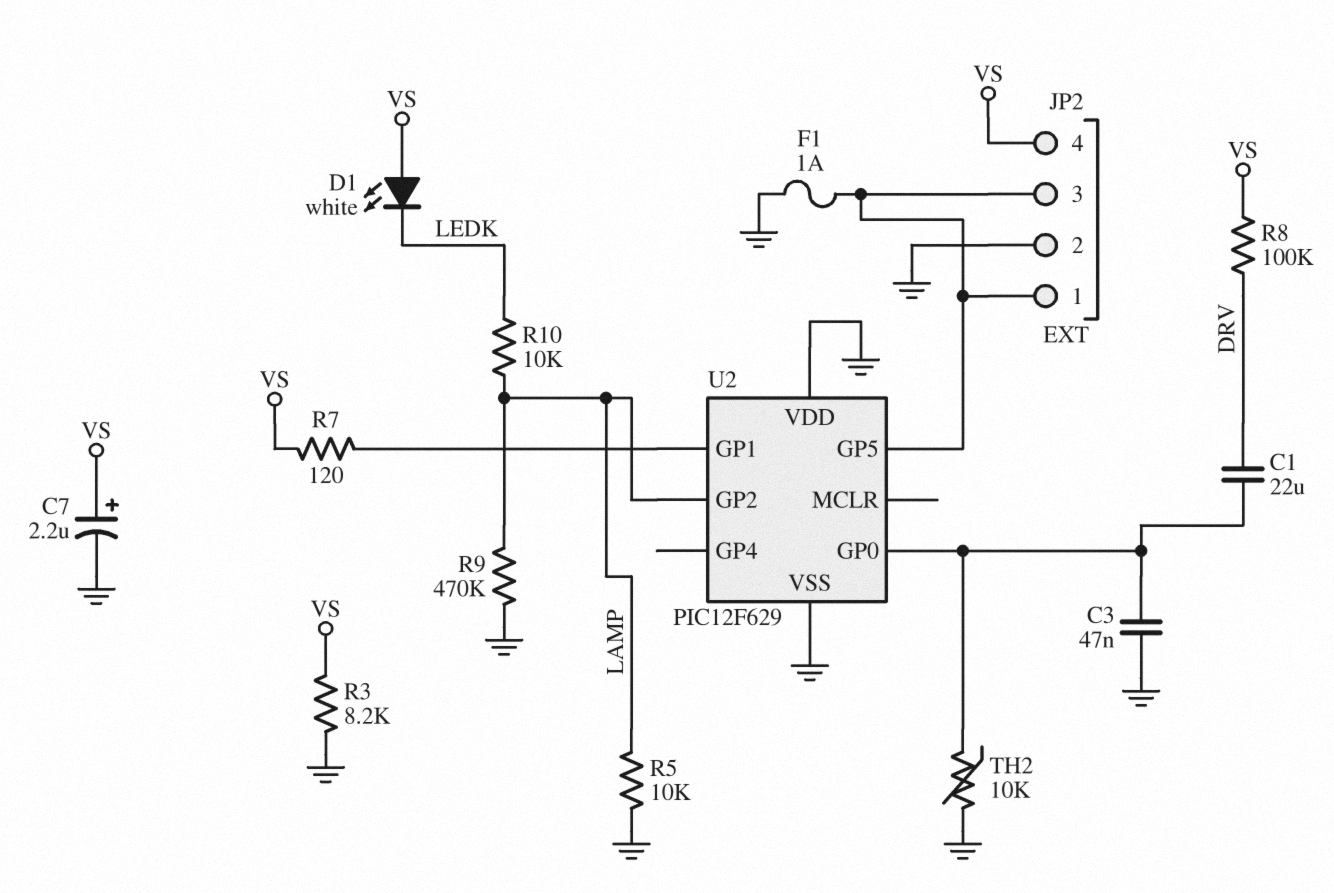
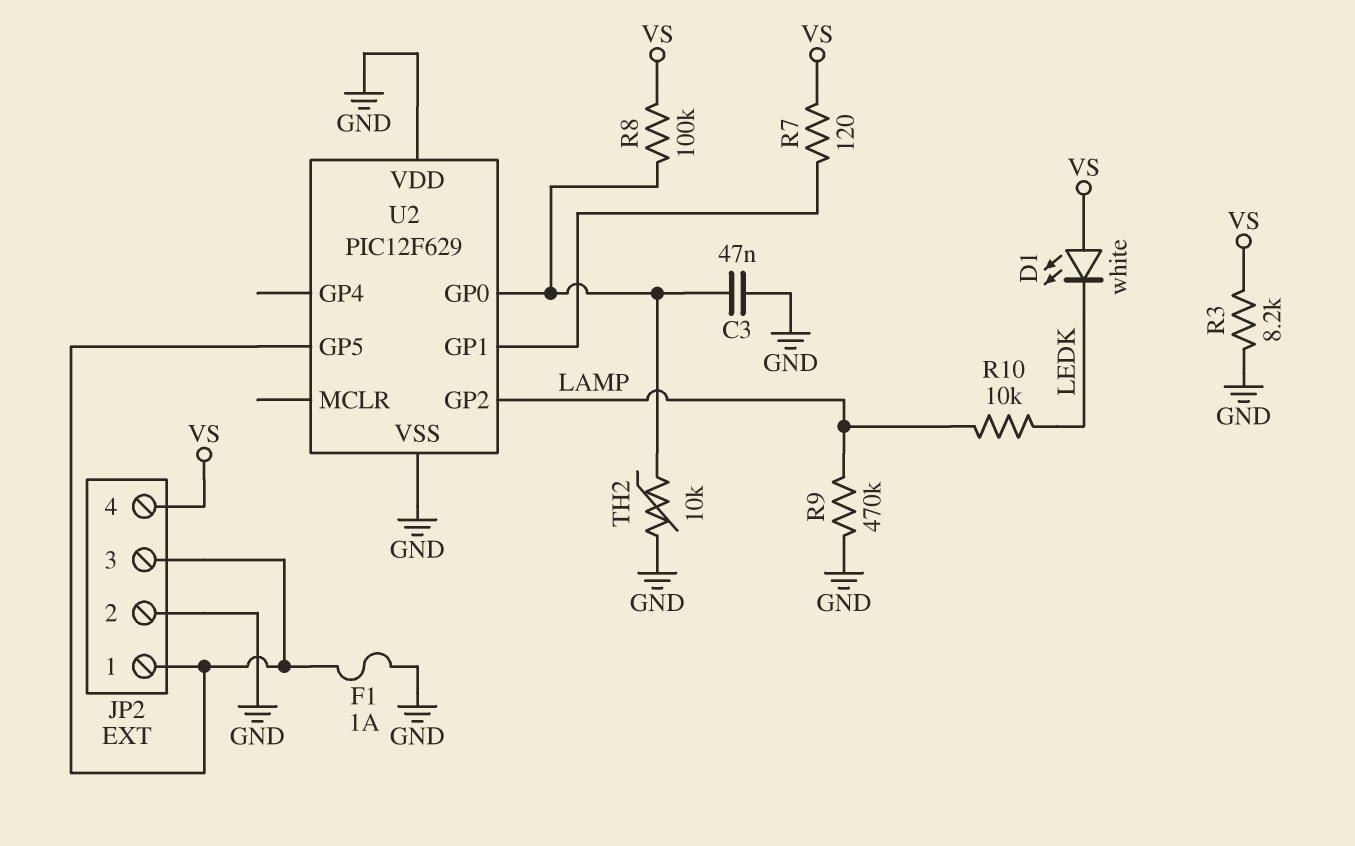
C1: 22uF (DRV, U2/GP0) -> none
C7: 2.2uF (plus VS, minus GND) -> none
R5: 10k (GND, LAMP) -> none
R8: 100k (DRV, VS) -> 100k (U2/GP0, VS)

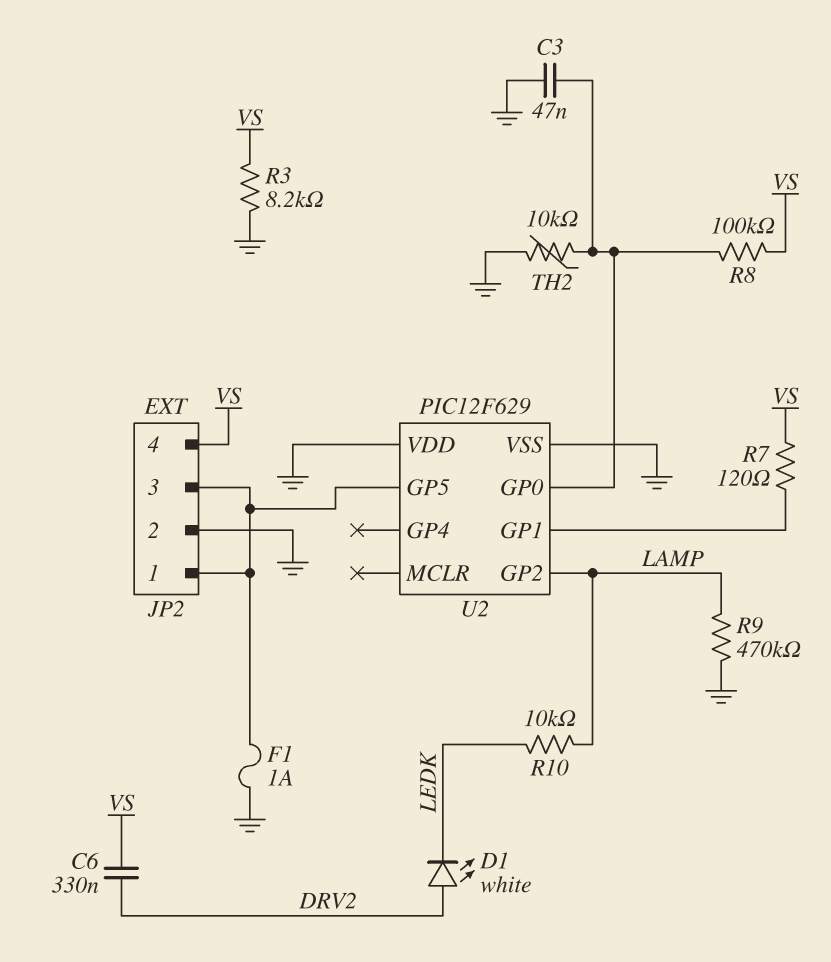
C6: none -> 330nF (DRV2, VS)
D1: LED white (A VS, K LEDK) -> LED white (A DRV2, K LEDK)

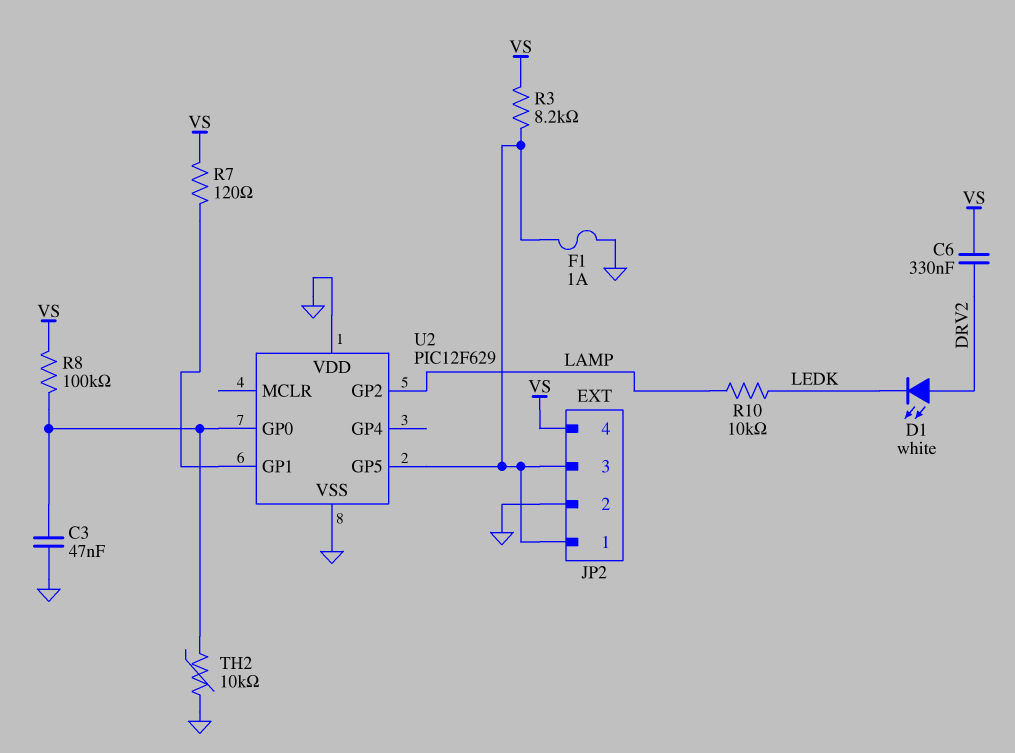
R3: 8.2k (GND, VS) -> 8.2k (JP2/1, VS)
R9: 470k (GND, LAMP) -> none

